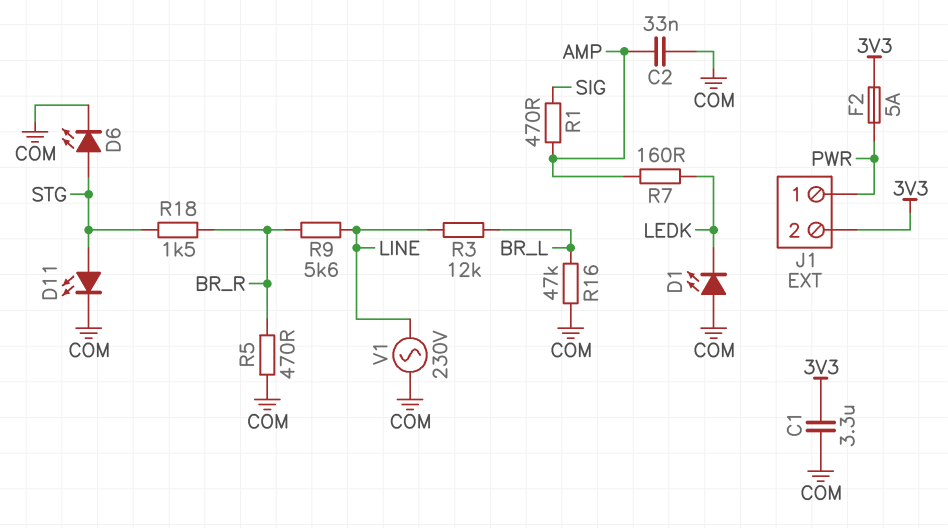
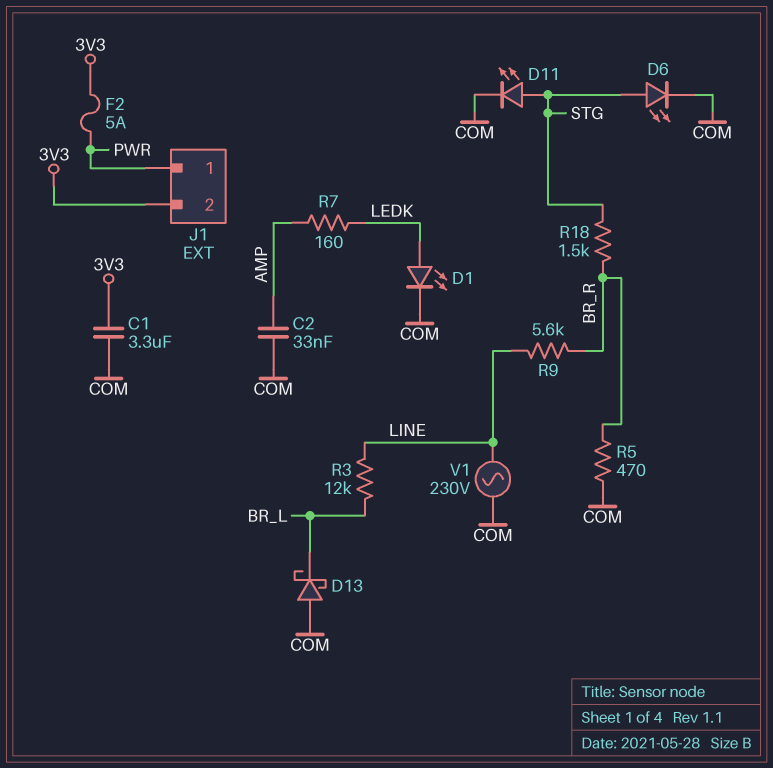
D1: LED (A COM, K LEDK) -> LED (A LEDK, K COM)
D13: none -> schottky (A COM, K BR_L)
R1: 470 (AMP, SIG) -> none
R16: 47k (BR_L, COM) -> none

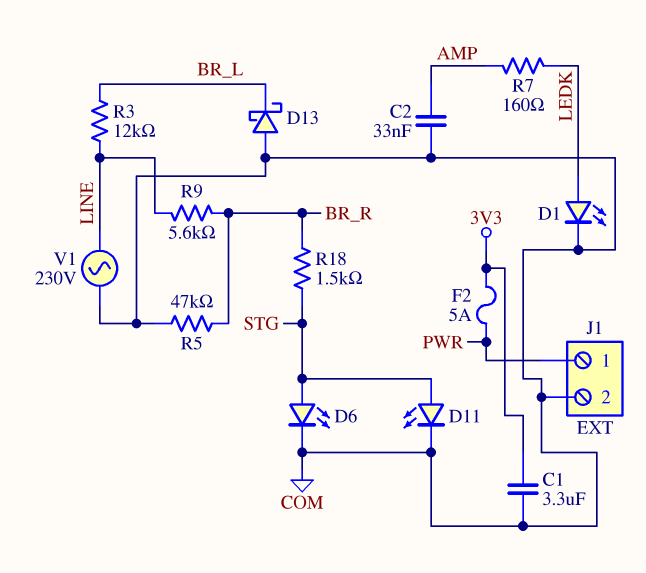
J1 pin 2: 3V3 -> COM
R5: 470 (BR_R, COM) -> 47k (BR_R, COM)

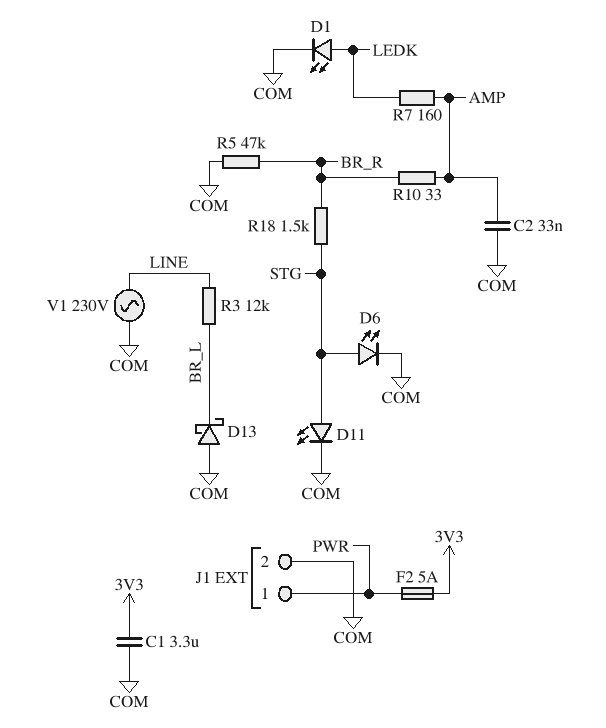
R9: 5.6k (BR_R, LINE) -> none
R10: none -> 33 (AMP, BR_R)

